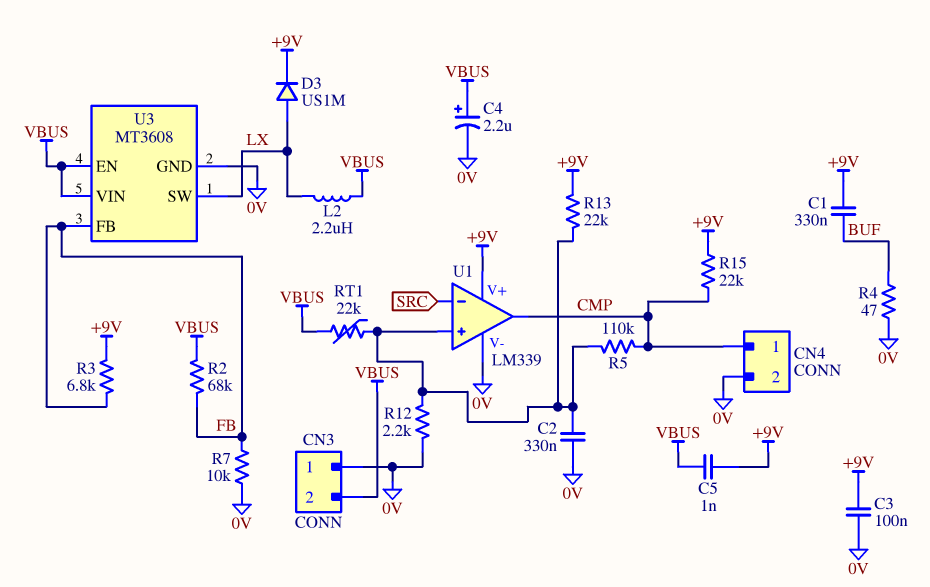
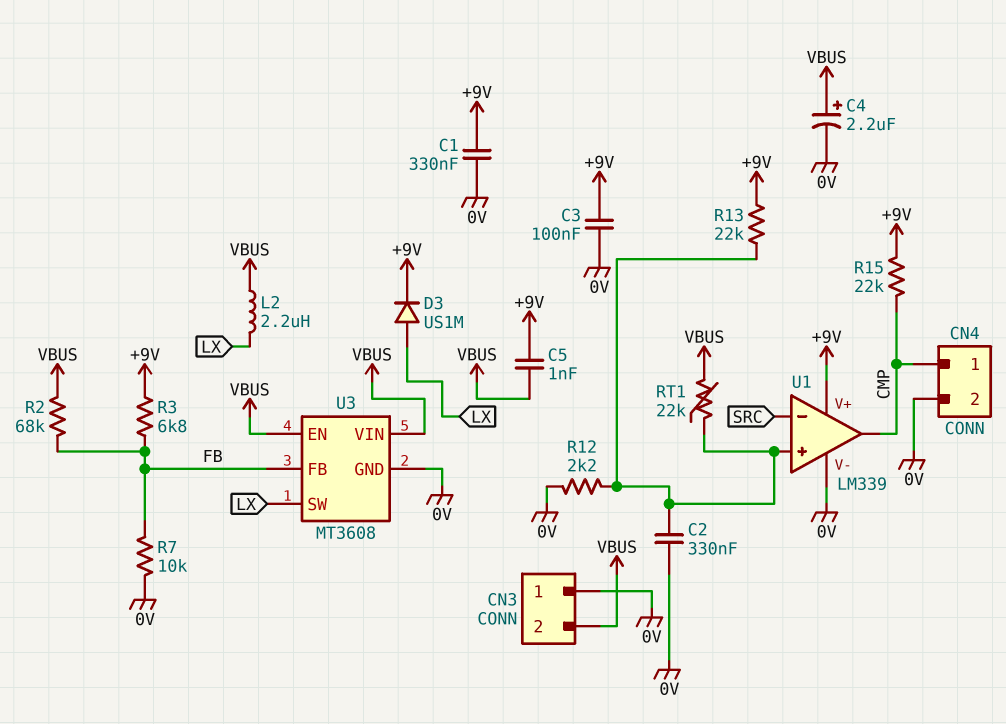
C1: 330nF (+9V, BUF) -> 330nF (+9V, 0V)
R4: 47 (0V, BUF) -> none
R5: 110k (CMP, U1/in+) -> none

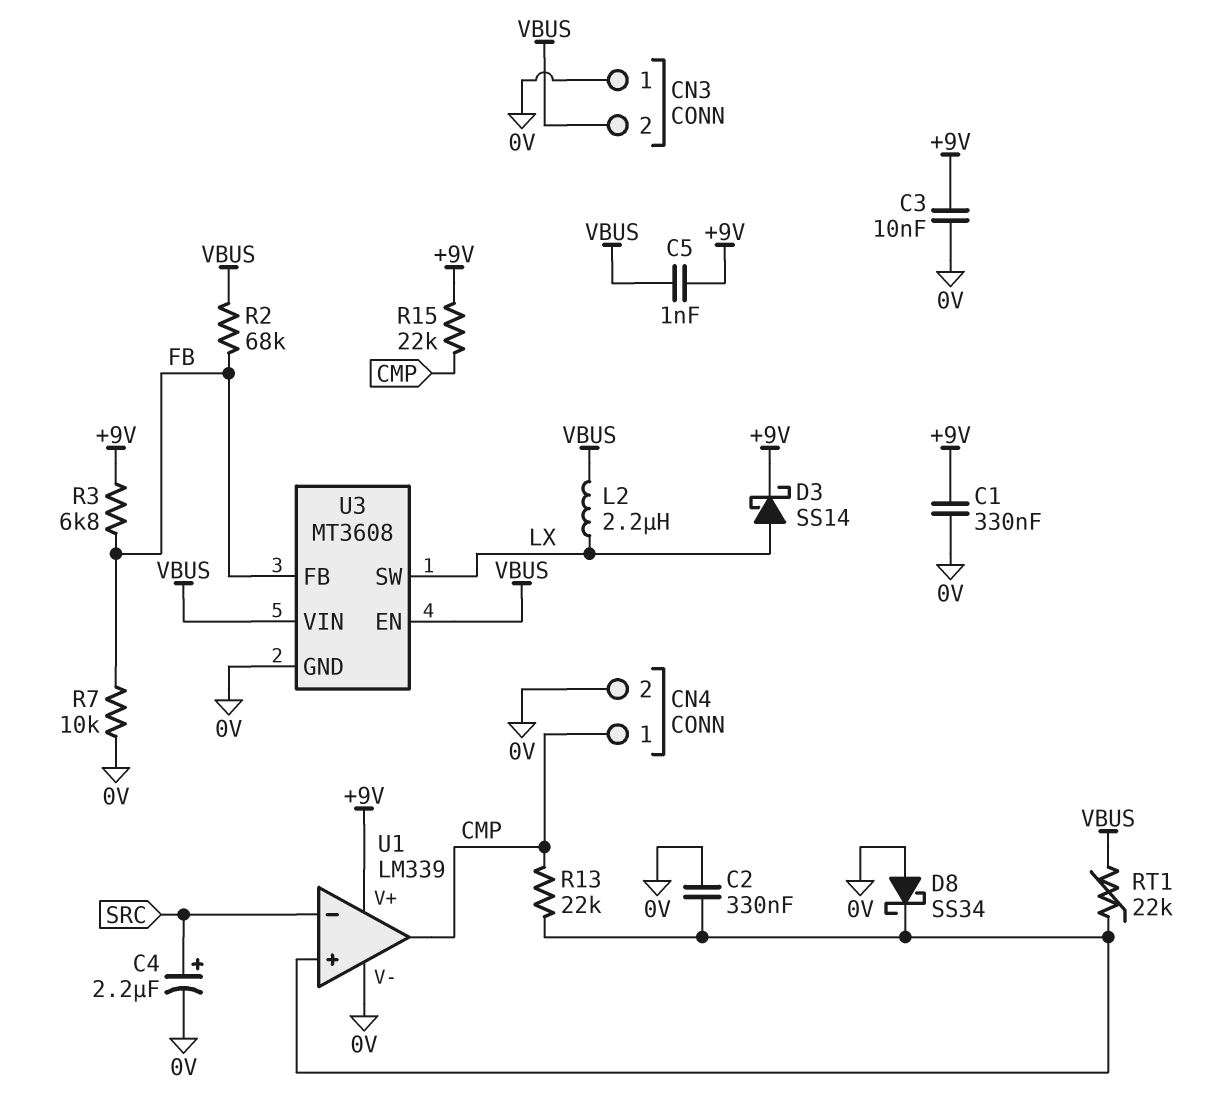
C3: 100nF (+9V, 0V) -> 10nF (+9V, 0V)
C4: 2.2uF (plus VBUS, minus 0V) -> 2.2uF (plus SRC, minus 0V)
D3: diode US1M (A LX, K +9V) -> schottky SS14 (A LX, K +9V)
D8: none -> schottky SS34 (A 0V, K U1/in+)
R12: 2.2k (0V, U1/in+) -> none
R13: 22k (+9V, U1/in+) -> 22k (CMP, U1/in+)

